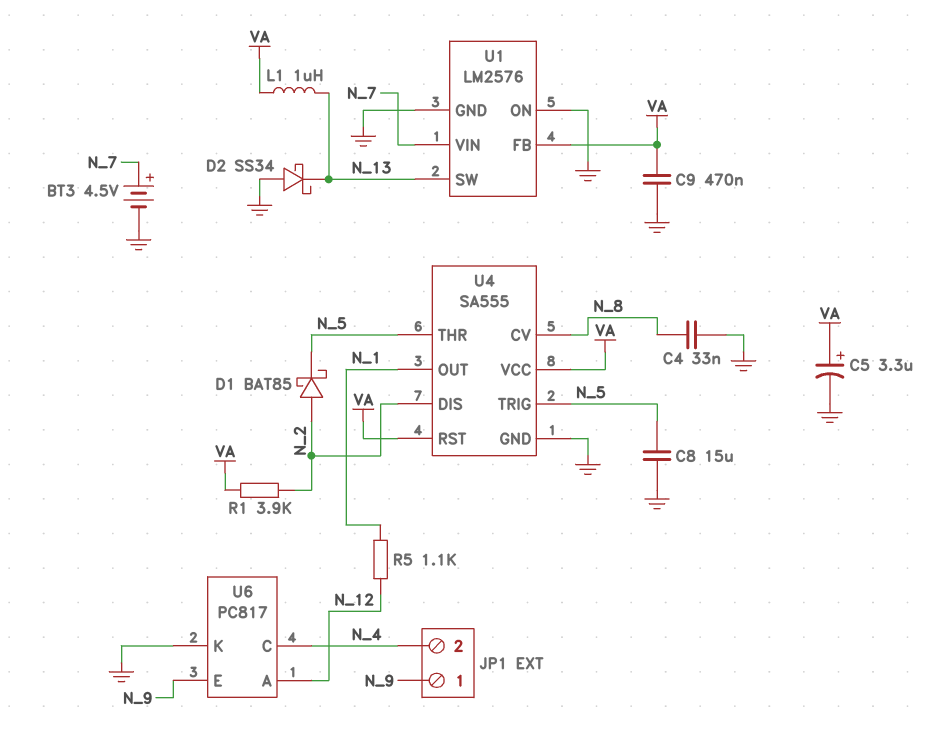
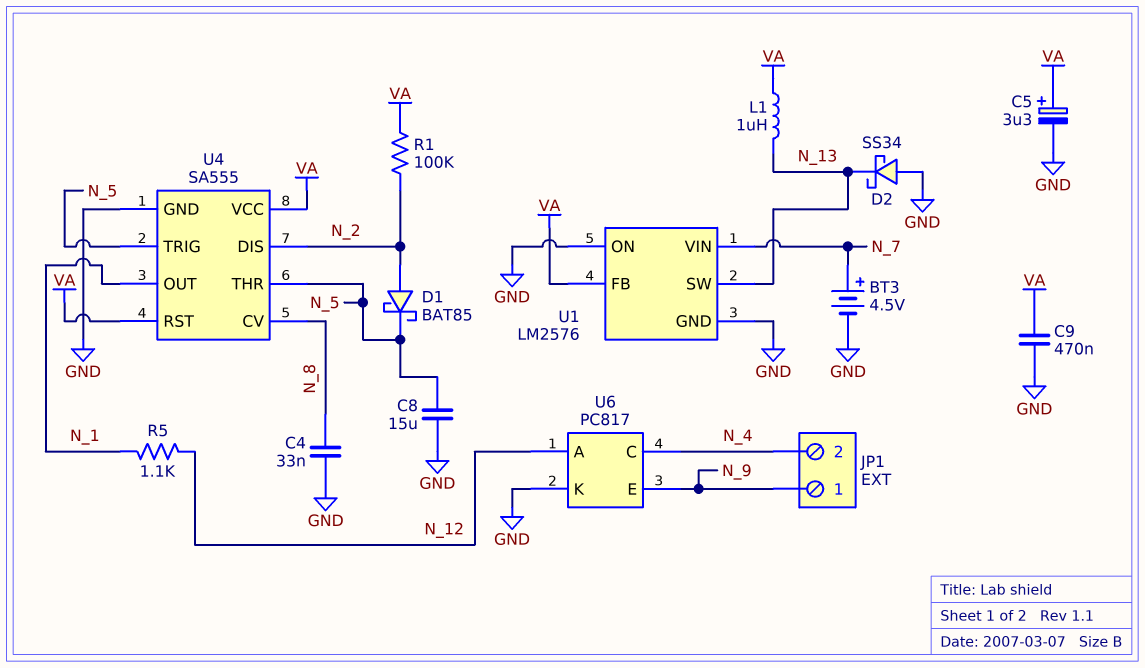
R1: 3.9k (N_2, VA) -> 100k (N_2, VA)

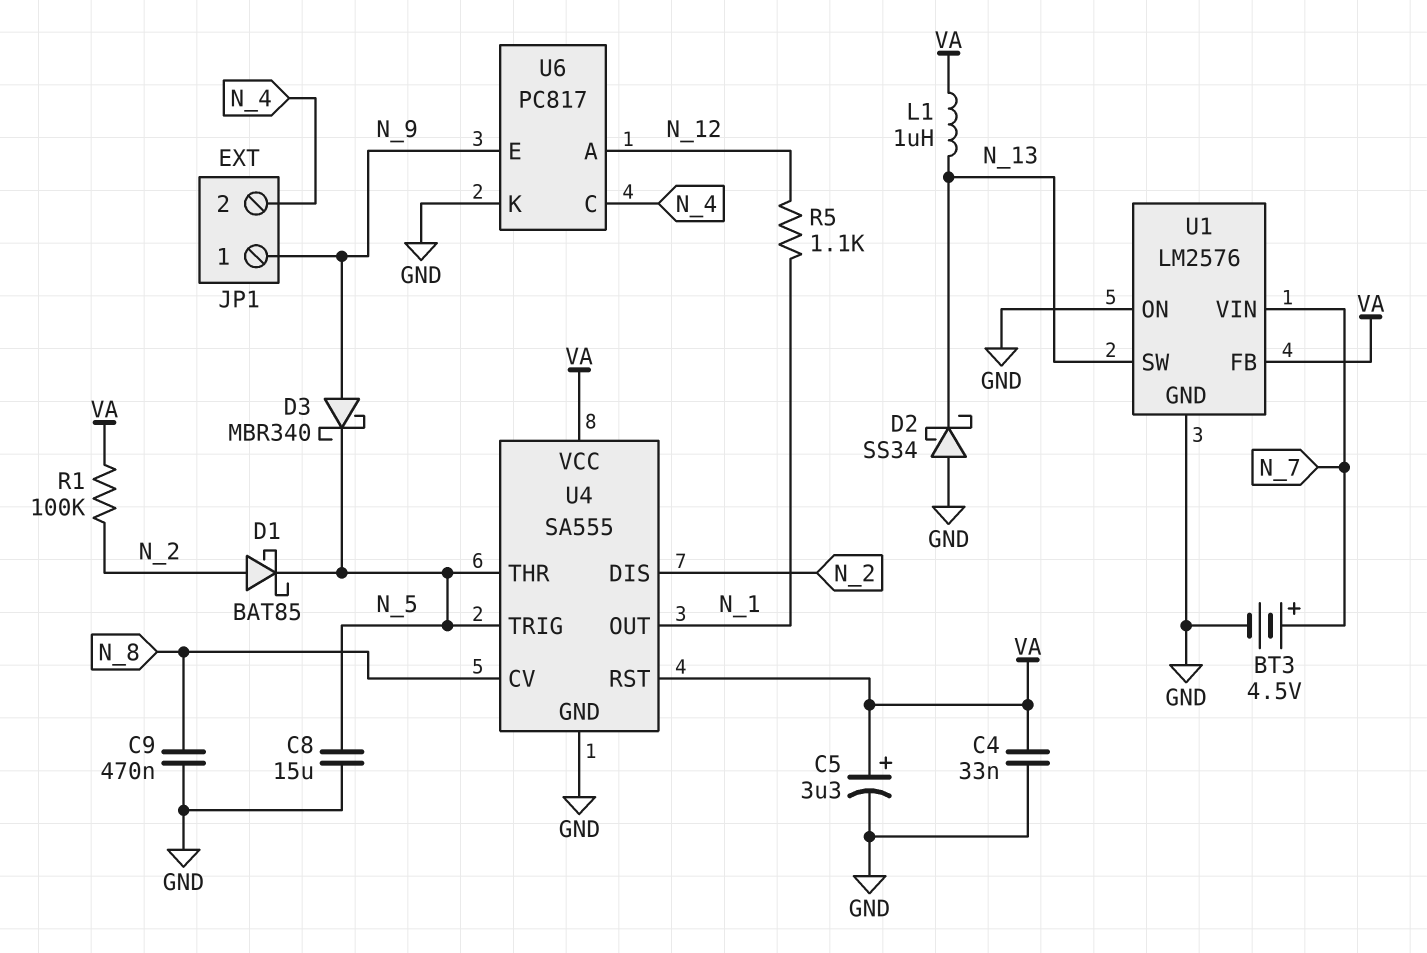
C4: 33nF (GND, N_8) -> 33nF (GND, VA)
C9: 470nF (GND, VA) -> 470nF (GND, N_8)
D3: none -> schottky MBR340 (A N_9, K N_5)

